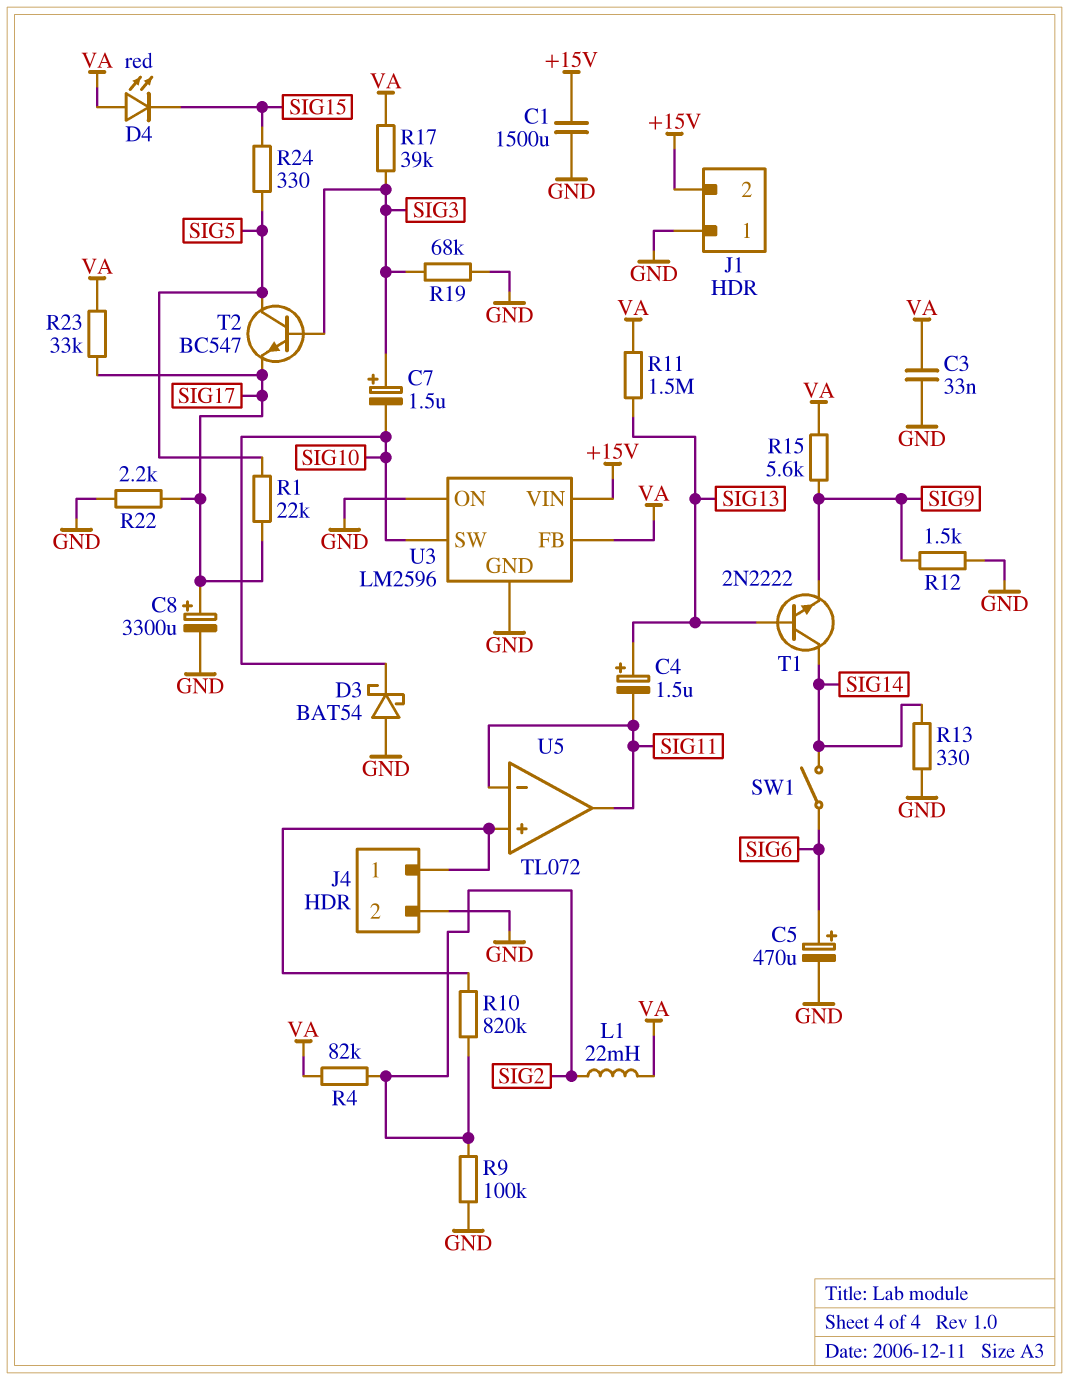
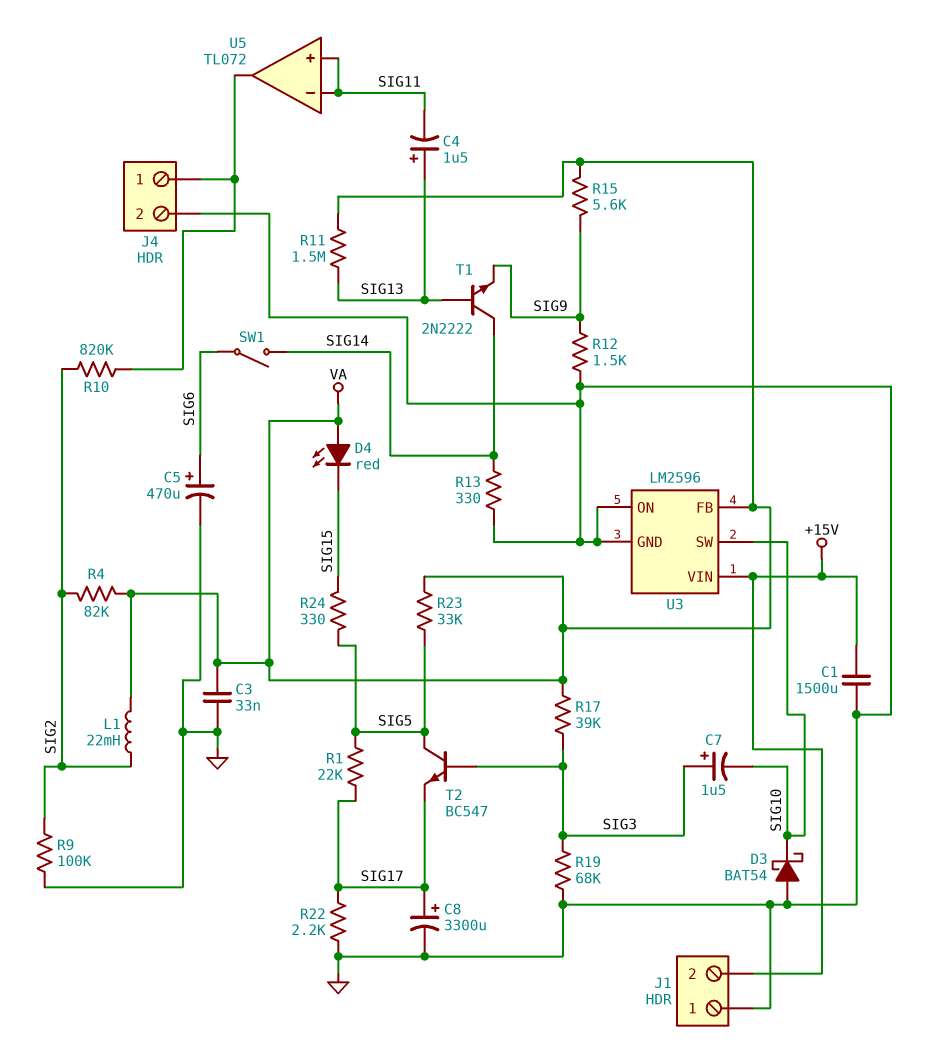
R23: 33k (SIG17, VA) -> 33k (SIG5, VA)
U5 pin in+: J4/1 -> SIG11
U5 pin out: SIG11 -> J4/1

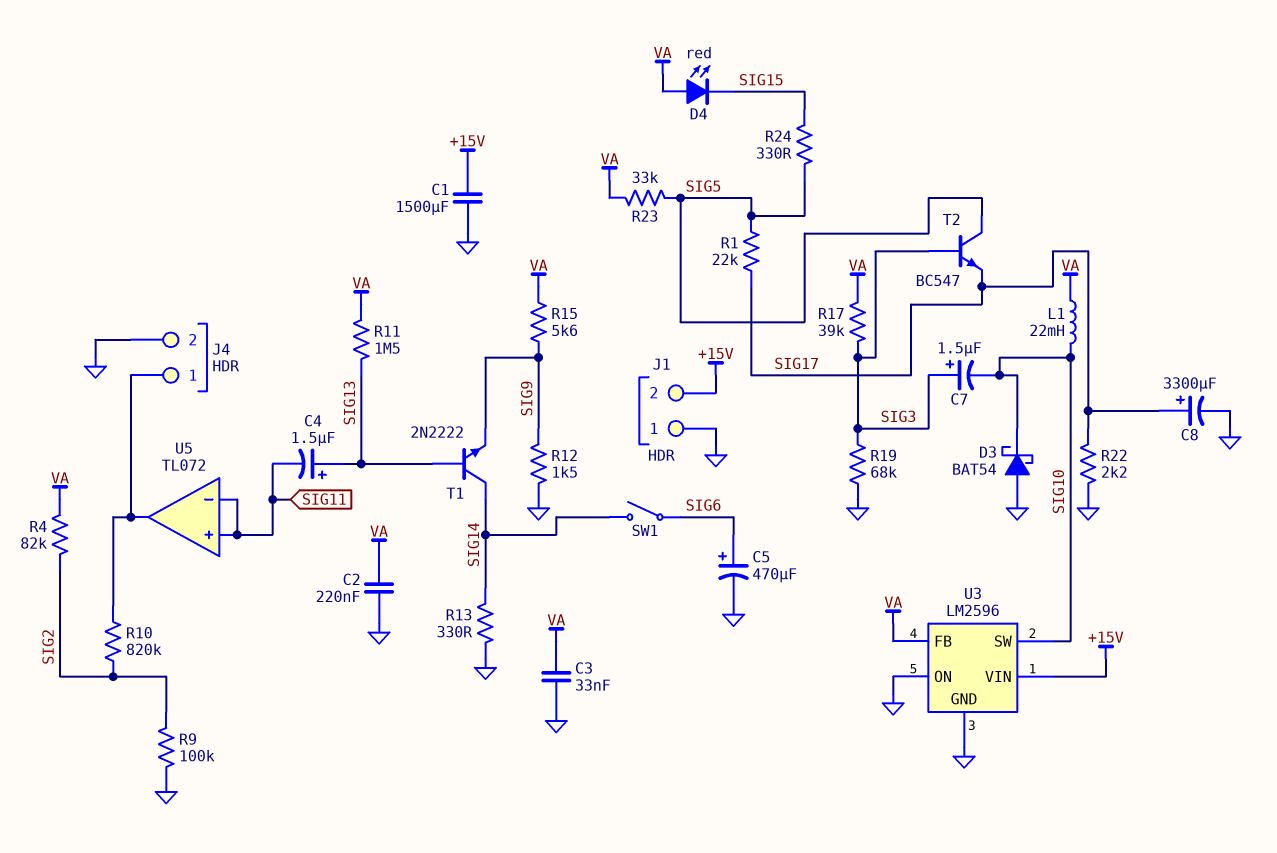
C2: none -> 220nF (GND, VA)
L1: 22mH (SIG2, VA) -> 22mH (SIG10, VA)

